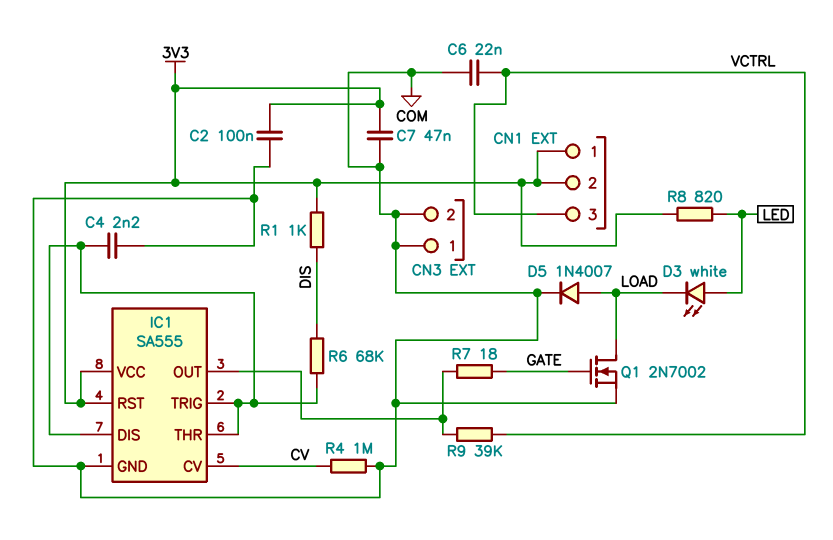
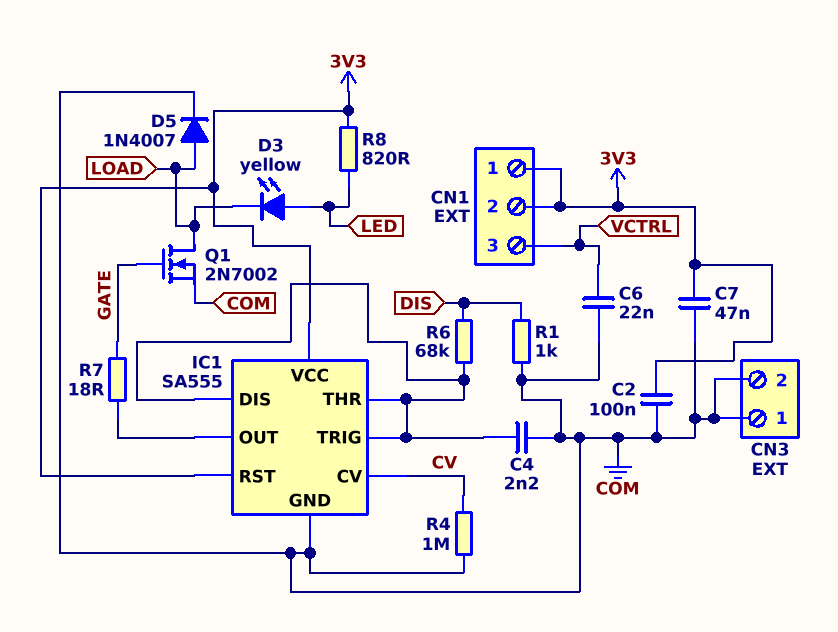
D3: LED white (A LED, K LOAD) -> LED yellow (A LED, K LOAD)
R1: 1k (3V3, DIS) -> 1k (COM, DIS)
R9: 39k (IC1/OUT, VCTRL) -> none

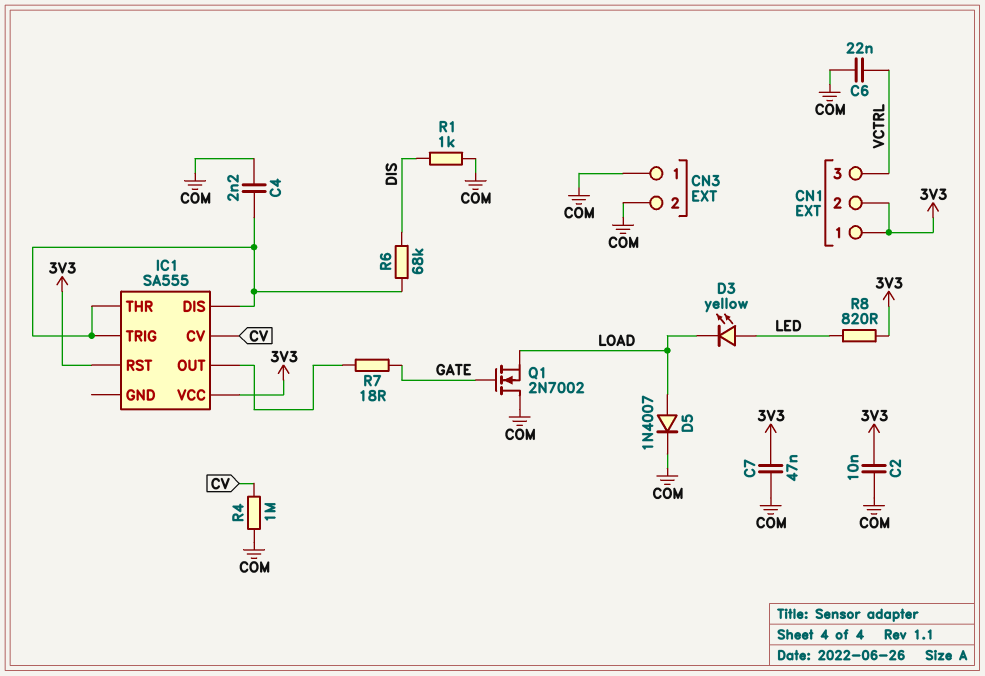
C2: 100nF (3V3, COM) -> 10nF (3V3, COM)
IC1 pin GND: COM -> none
Q1: NMOS 2N7002 (G GATE, D LOAD, S COM) -> NMOS 2N7002 (G GATE, D COM, S LOAD)

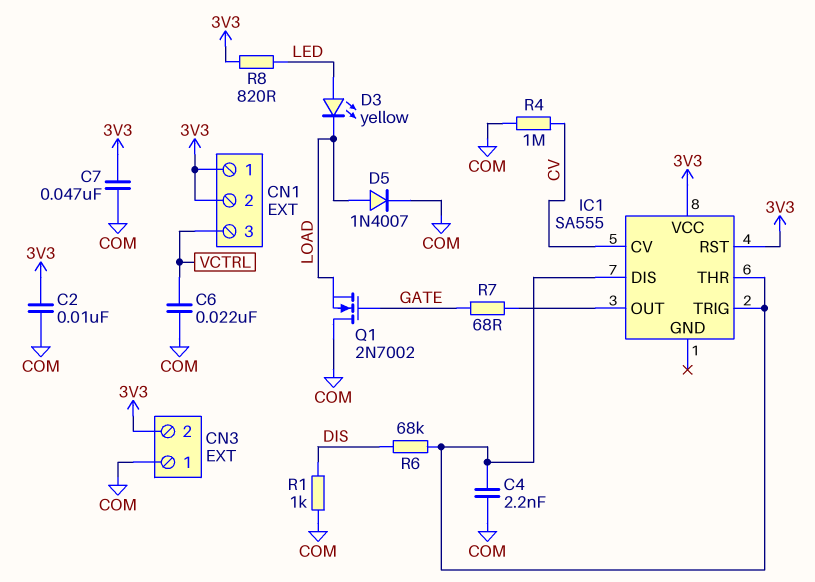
CN3 pin 2: COM -> 3V3
R7: 18 (GATE, IC1/OUT) -> 68 (GATE, IC1/OUT)

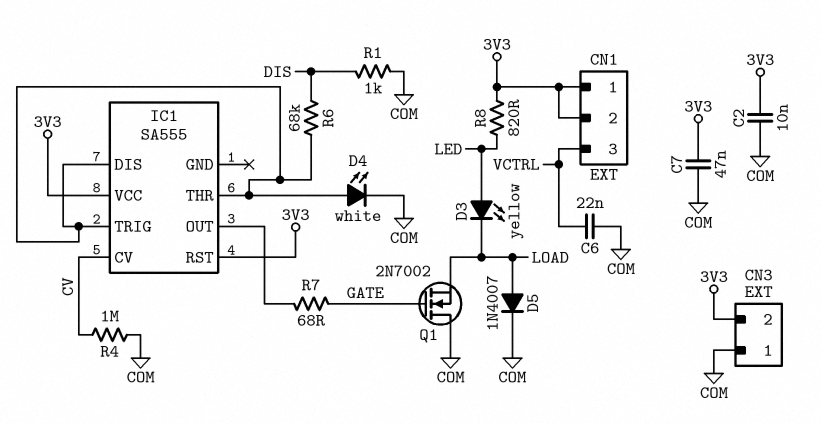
C4: 2.2nF (COM, IC1/DIS) -> none
D4: none -> LED white (A IC1/DIS, K COM)

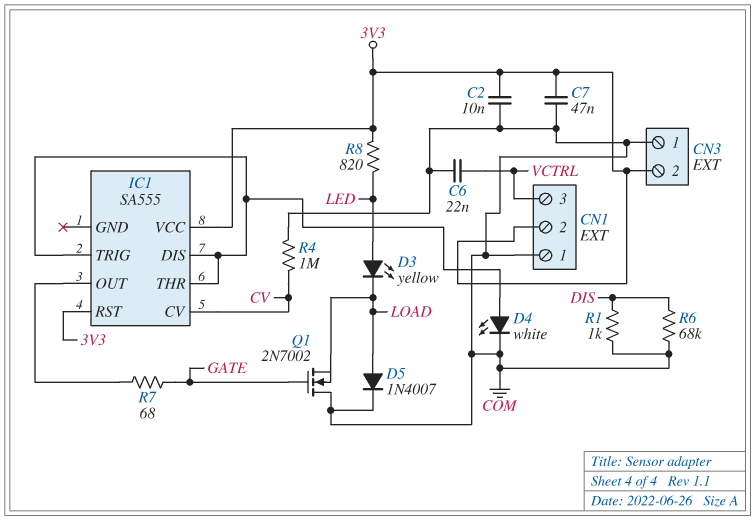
CN1 pin 1: 3V3 -> COM
R6: 68k (DIS, IC1/DIS) -> 68k (COM, DIS)

